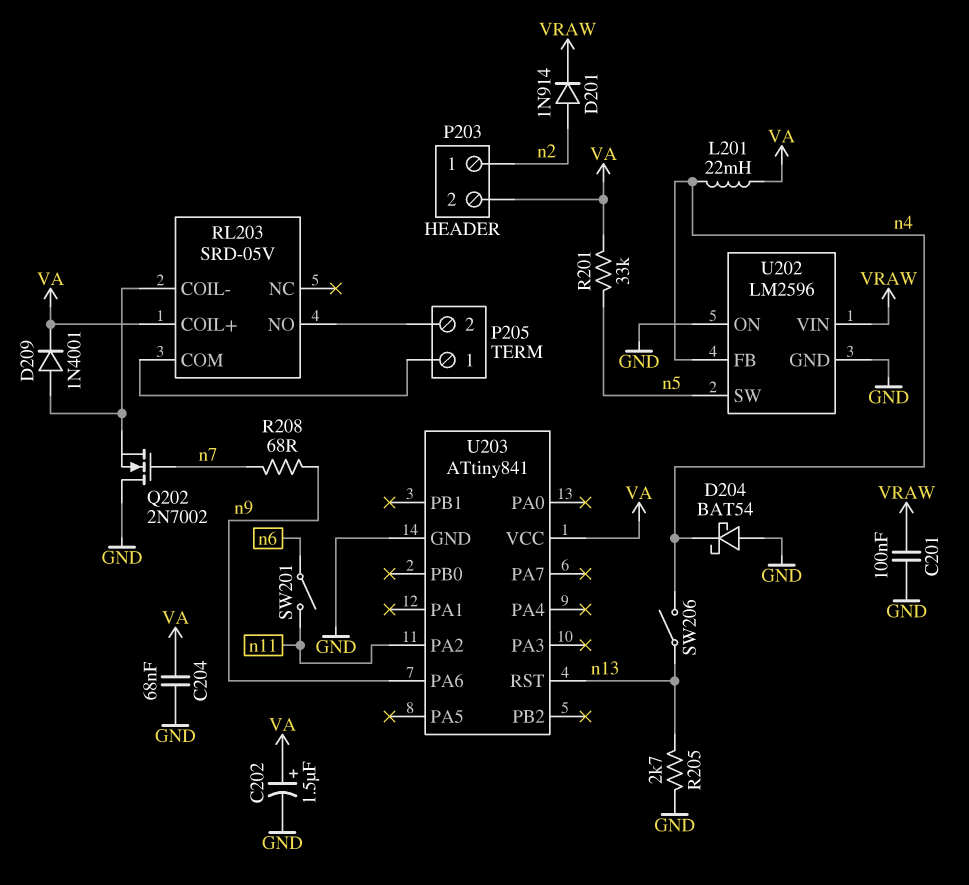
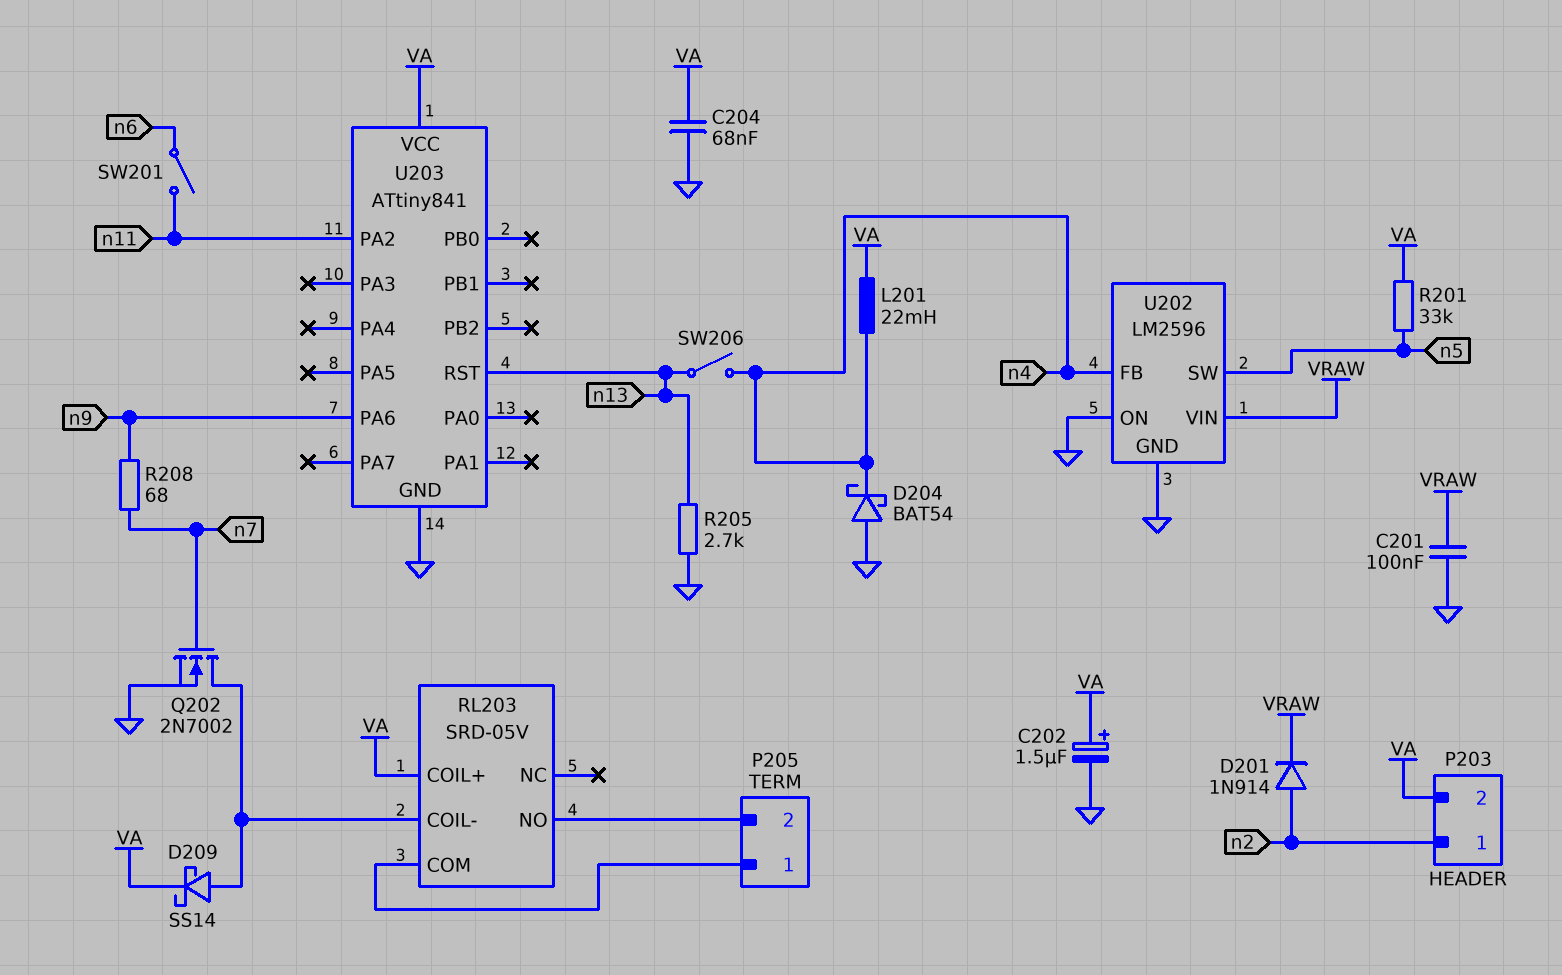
D209: diode 1N4001 (A RL203/COIL-, K VA) -> schottky SS14 (A RL203/COIL-, K VA)
Q202: NMOS 2N7002 (G n7, D GND, S RL203/COIL-) -> NMOS 2N7002 (G n7, D RL203/COIL-, S GND)

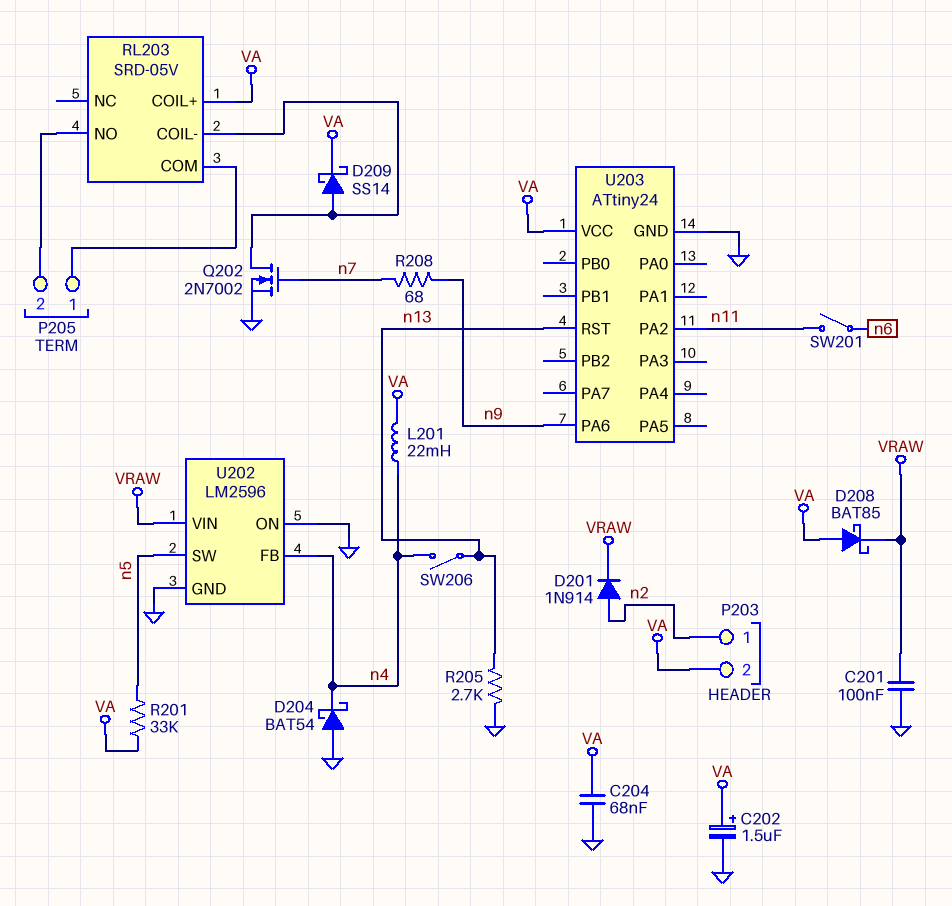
D208: none -> schottky BAT85 (A VA, K VRAW)
U203: ATtiny841 -> ATtiny24

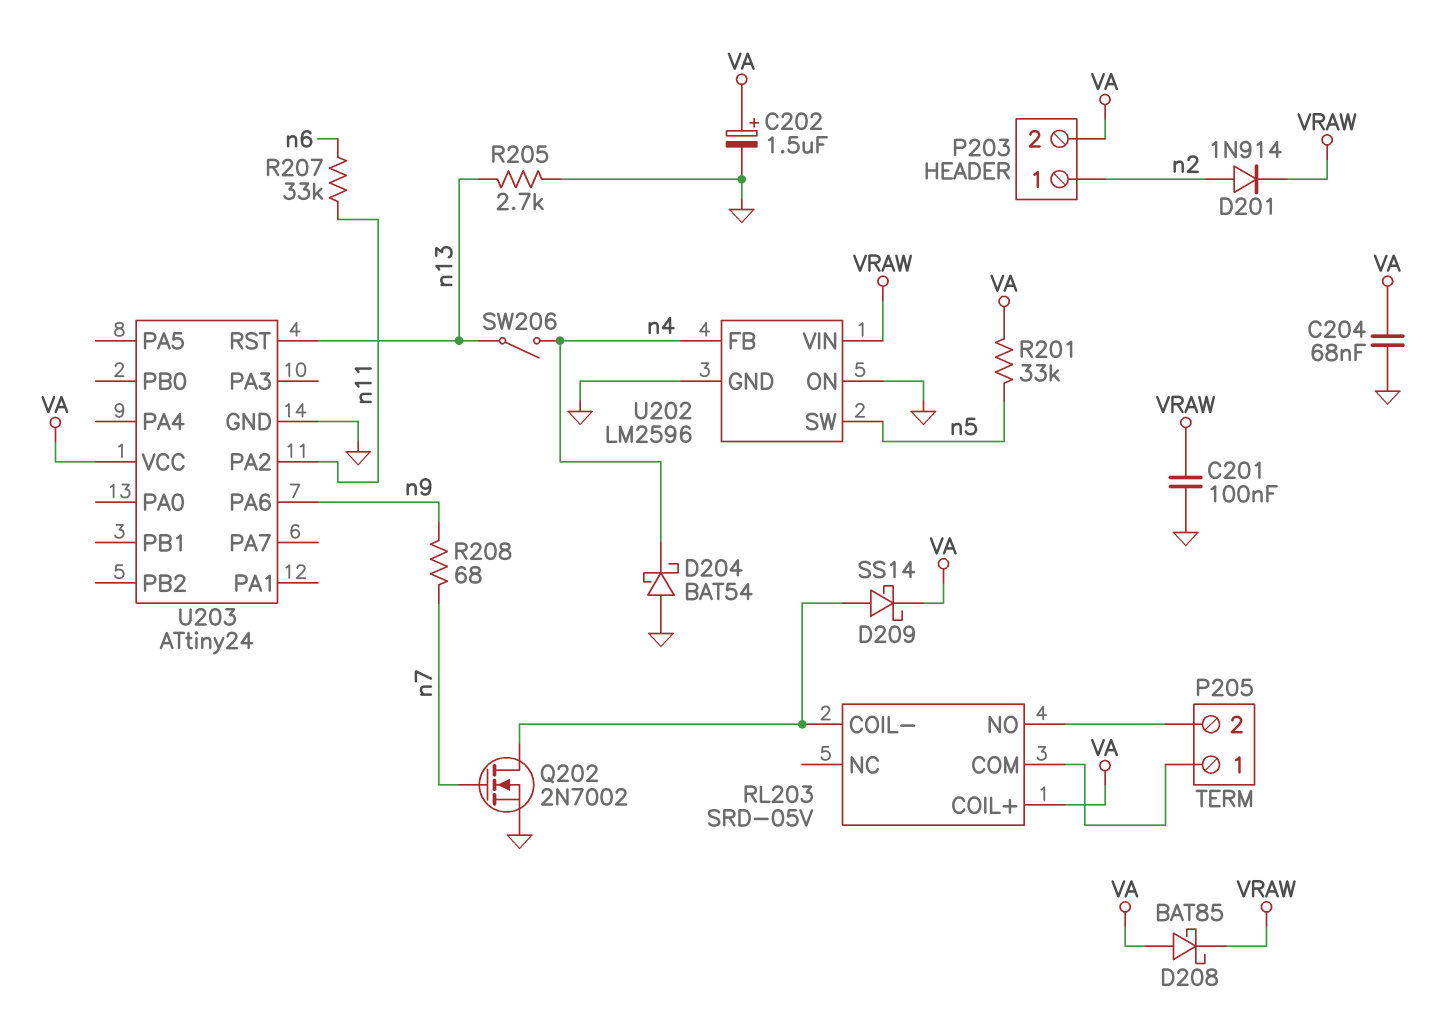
L201: 22mH (VA, n4) -> none
R207: none -> 33k (n6, n11)
SW201: switch (n6, n11) -> none

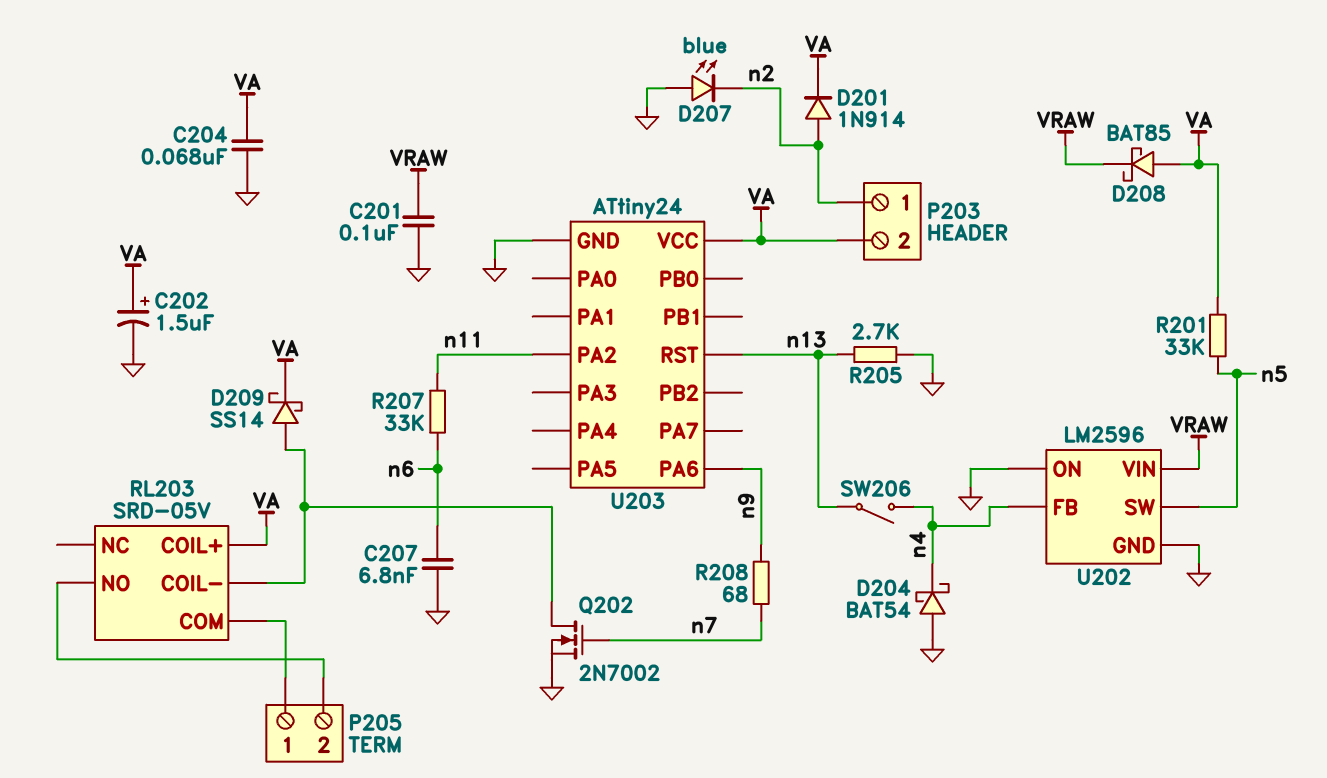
C207: none -> 6.8nF (GND, n6)
D201: diode 1N914 (A n2, K VRAW) -> diode 1N914 (A n2, K VA)
D207: none -> LED blue (A GND, K n2)

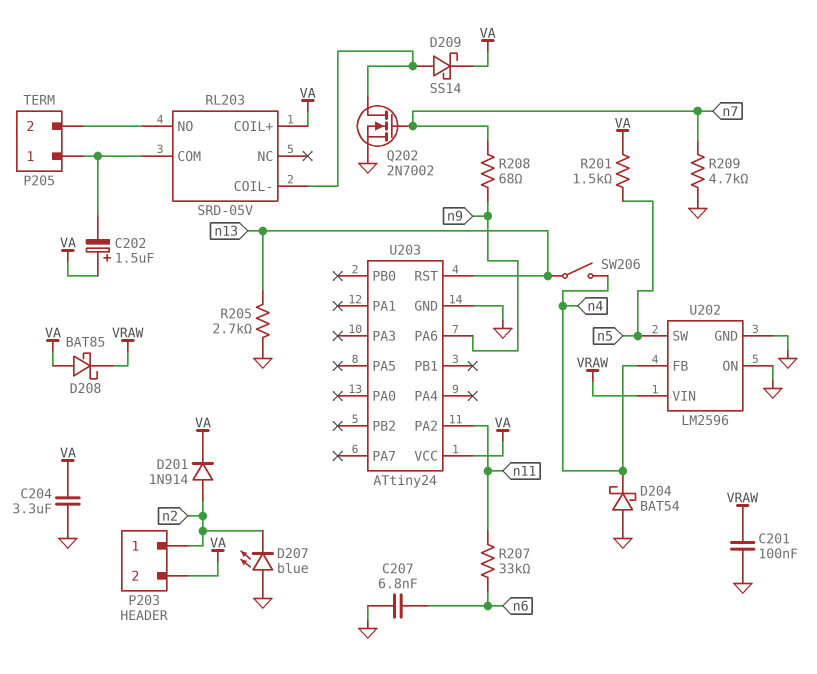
C202: 1.5uF (plus VA, minus GND) -> 1.5uF (plus VA, minus P205/1)
C204: 68nF (GND, VA) -> 3.3uF (GND, VA)
R201: 33k (VA, n5) -> 1.5k (VA, n5)
R209: none -> 4.7k (GND, n7)

